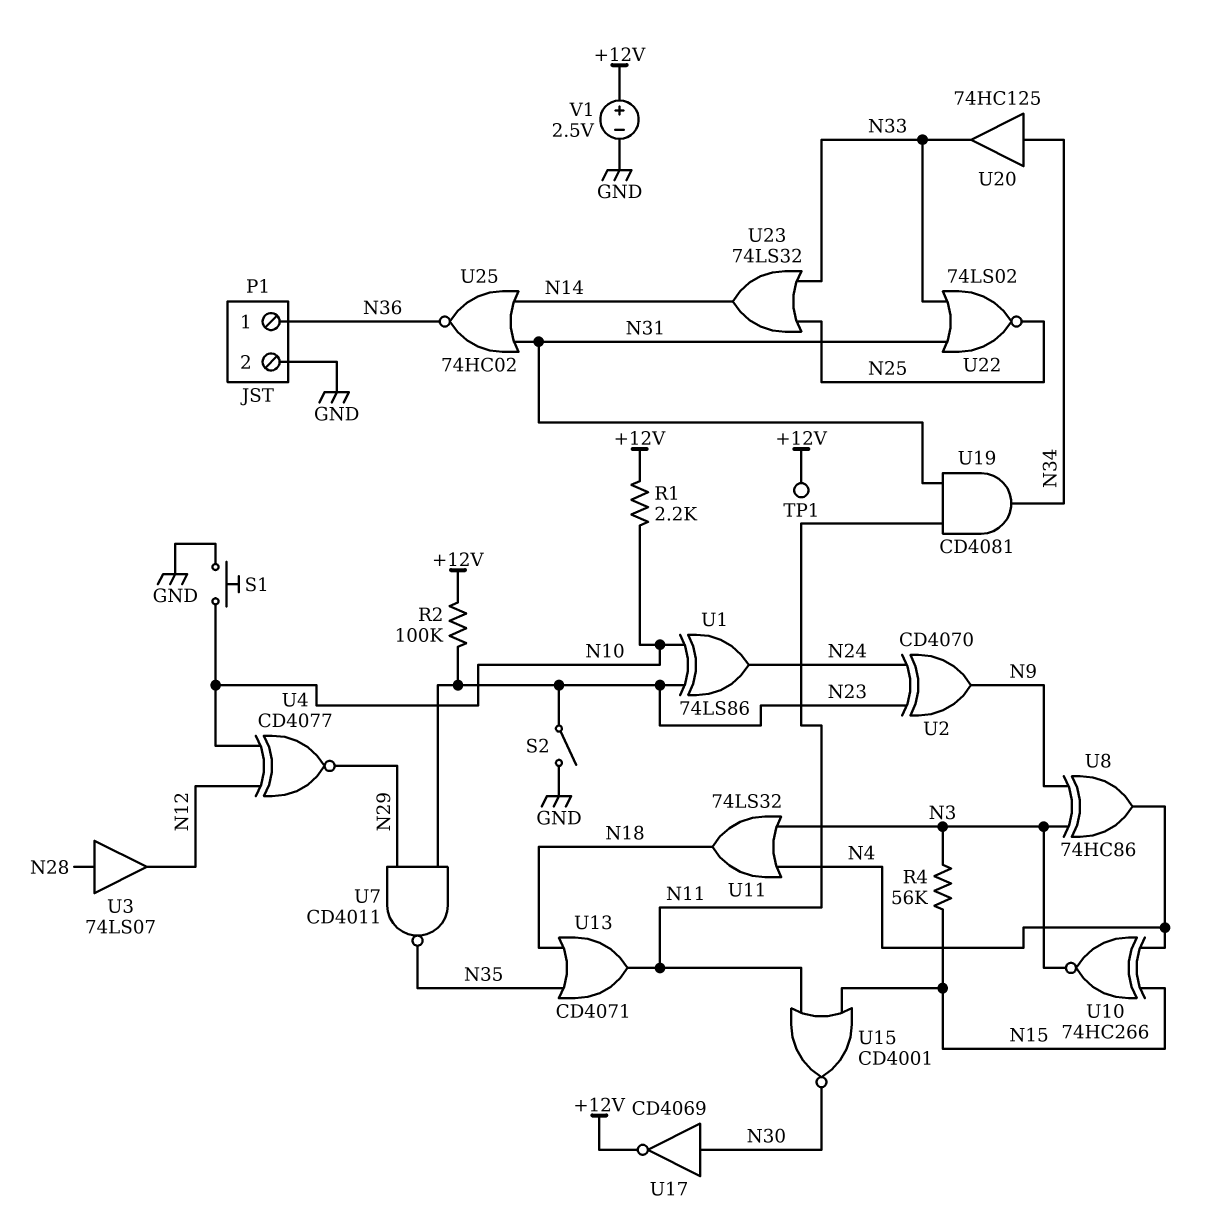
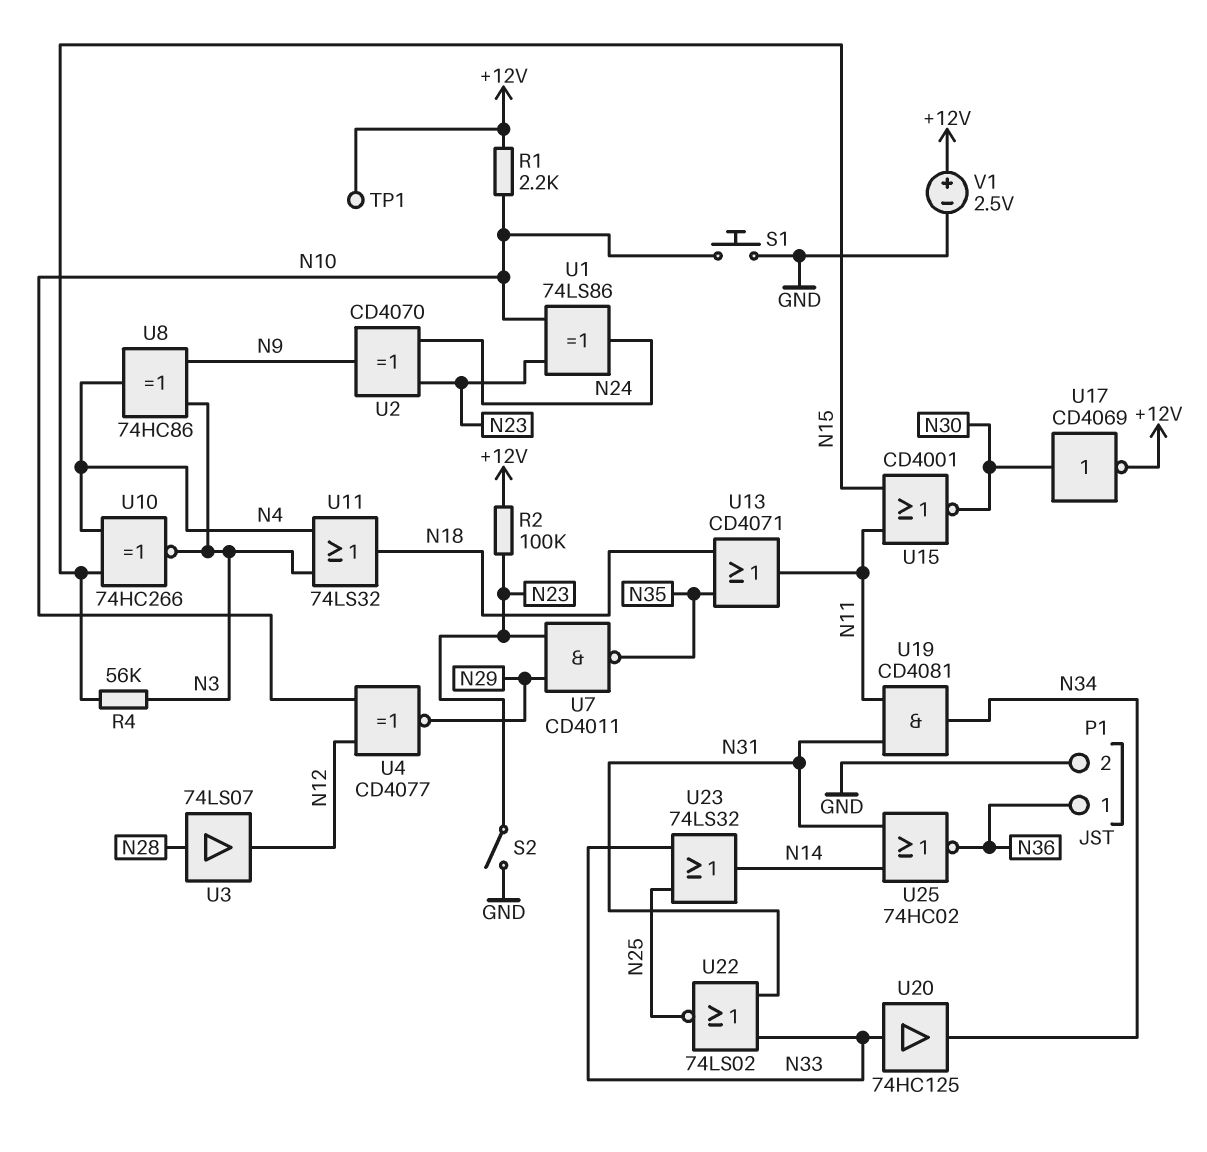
U20: buffer 74HC125 (in N34, out N33) -> buffer 74HC125 (in N33, out N34)

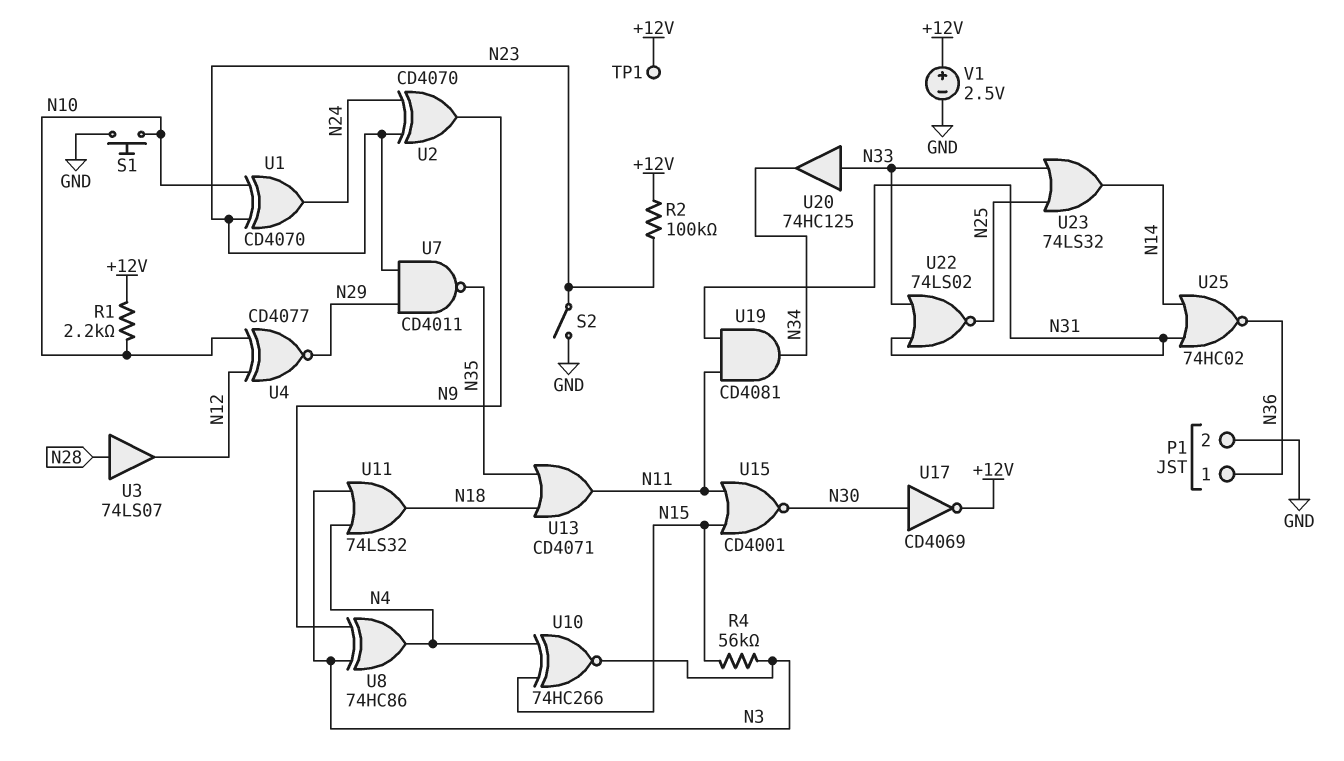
U1: XOR 74LS86 (in N10, in N23, out N24) -> XOR CD4070 (in N10, in N23, out N24)

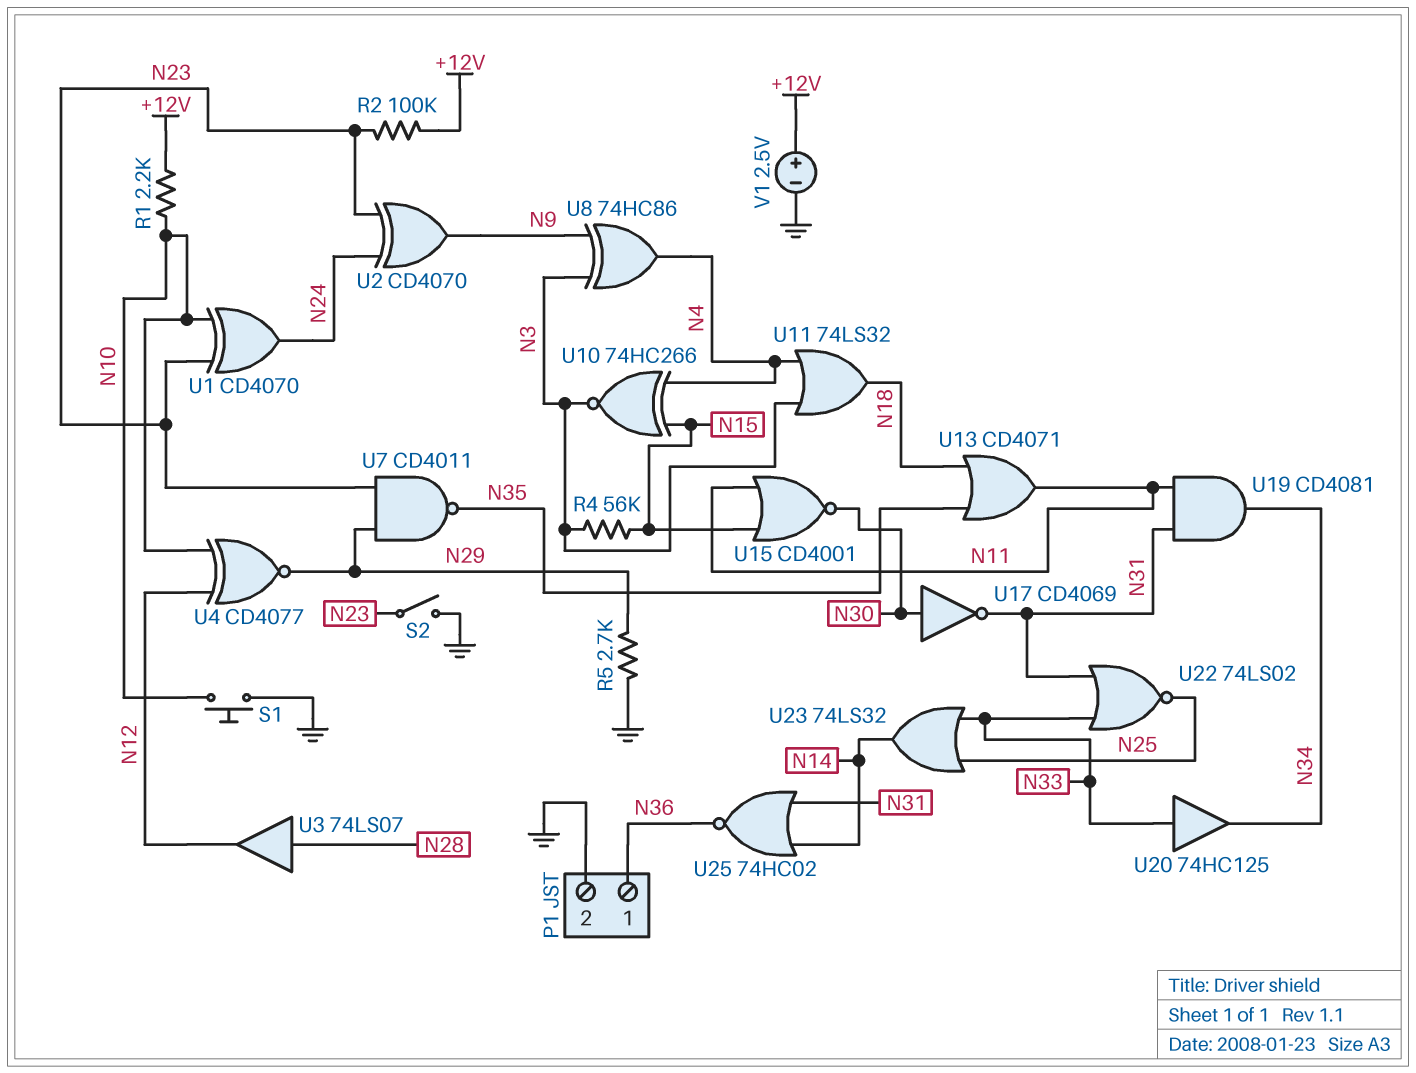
R5: none -> 2.7k (GND, N29)
TP1: test point (+12V) -> none
U17: NOT CD4069 (in N30, out +12V) -> NOT CD4069 (in N30, out N31)

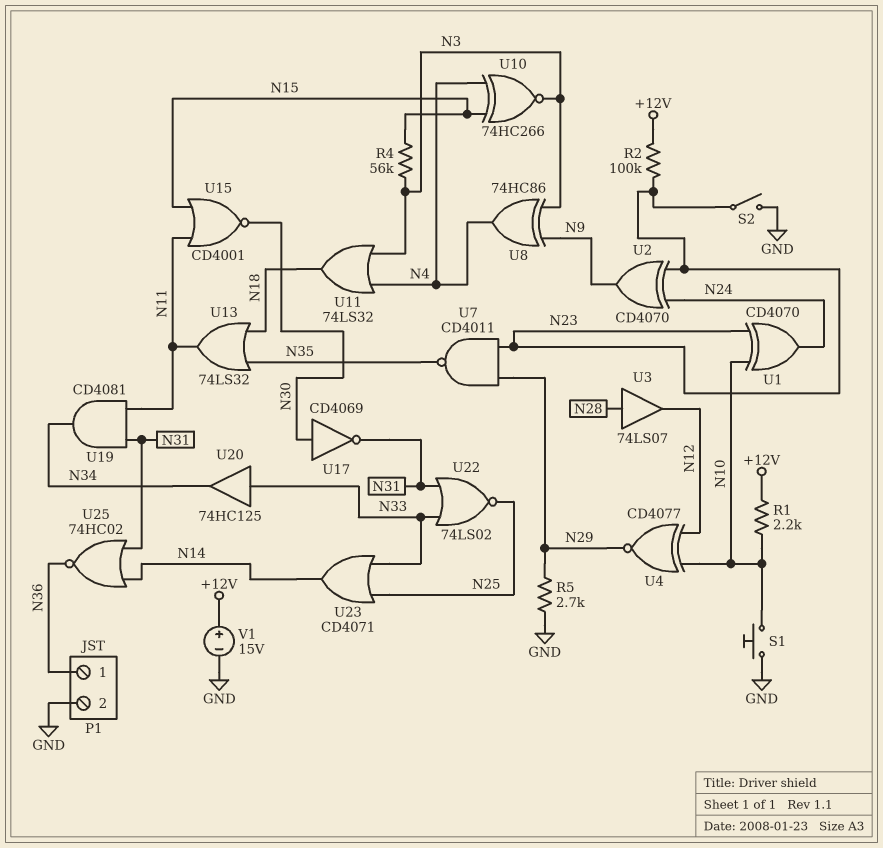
U13: OR CD4071 (in N18, in N35, out N11) -> OR 74LS32 (in N18, in N35, out N11)
U23: OR 74LS32 (in N25, in N33, out N14) -> OR CD4071 (in N25, in N33, out N14)
V1: 2.5V (plus +12V, minus GND) -> 15V (plus +12V, minus GND)

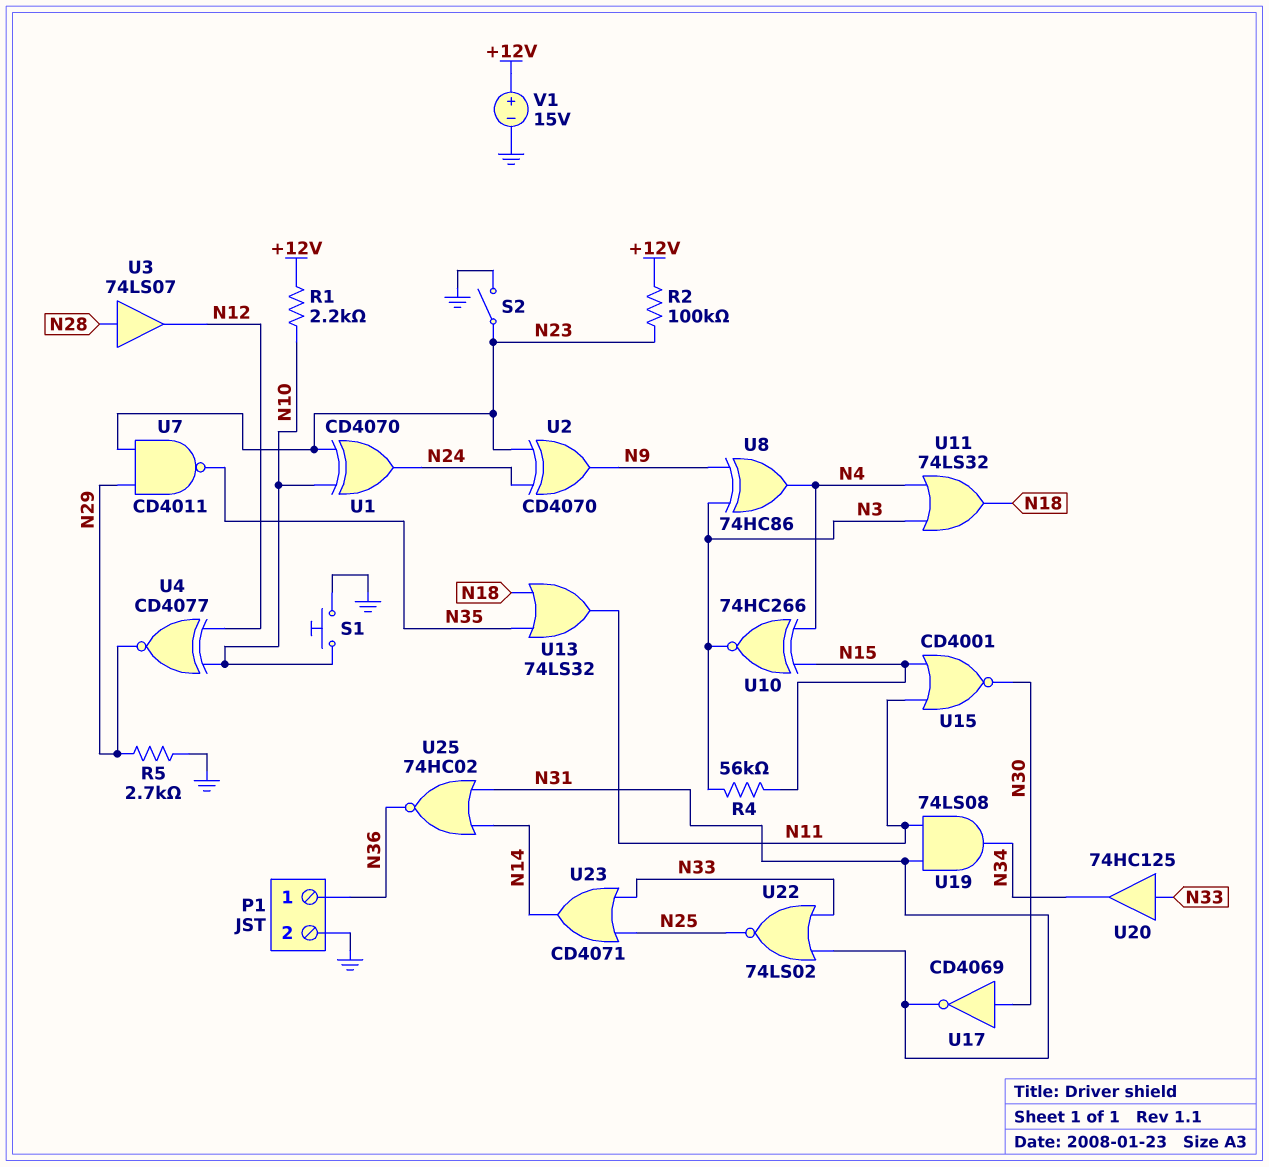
U19: AND CD4081 (in N11, in N31, out N34) -> AND 74LS08 (in N11, in N31, out N34)

